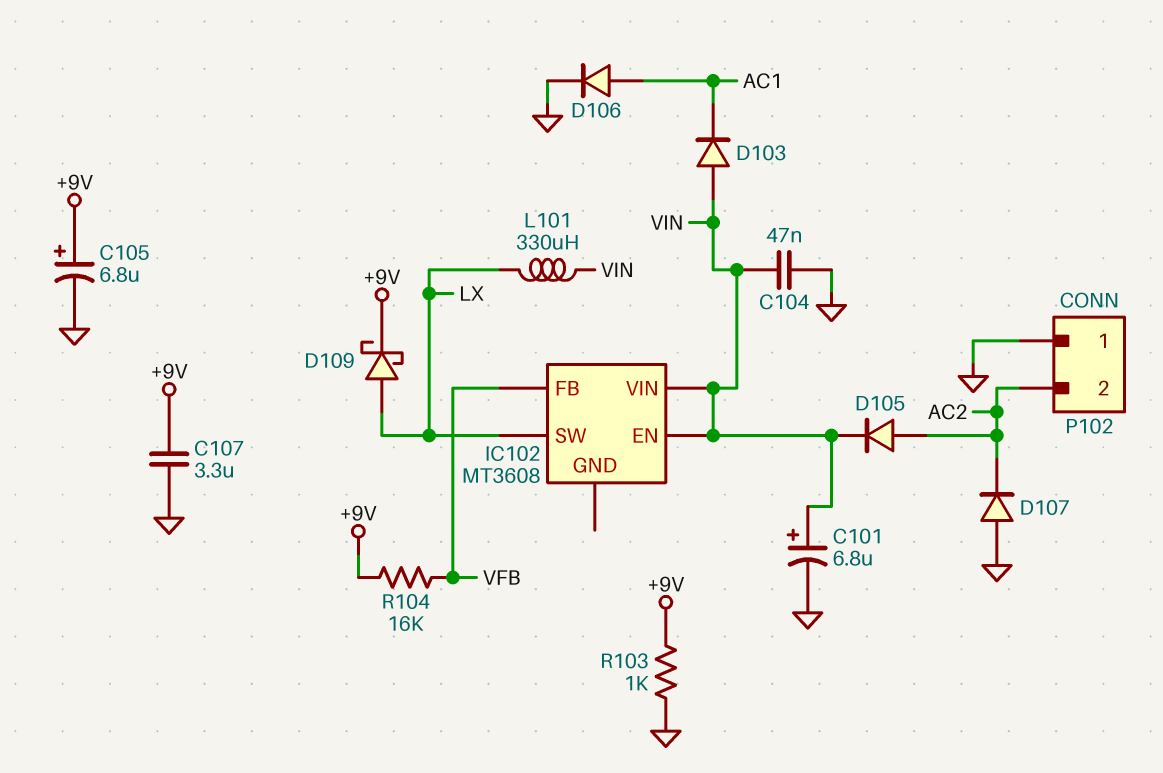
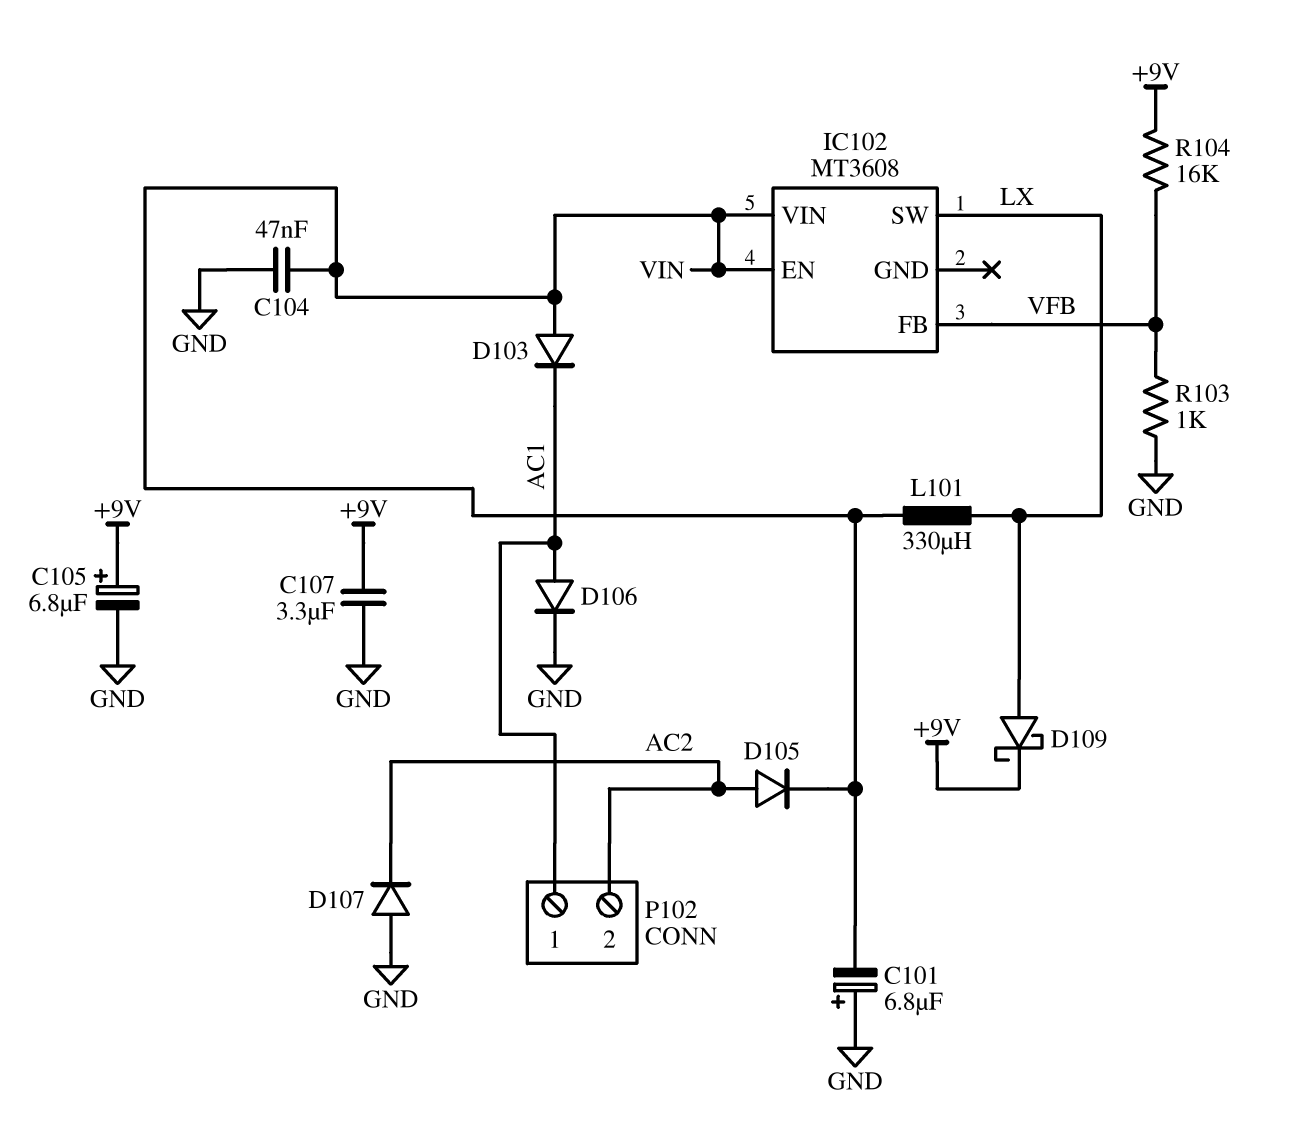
C101: 6.8uF (plus VIN, minus GND) -> 6.8uF (plus GND, minus VIN)
P102 pin 1: GND -> AC1
R103: 1k (+9V, GND) -> 1k (GND, VFB)

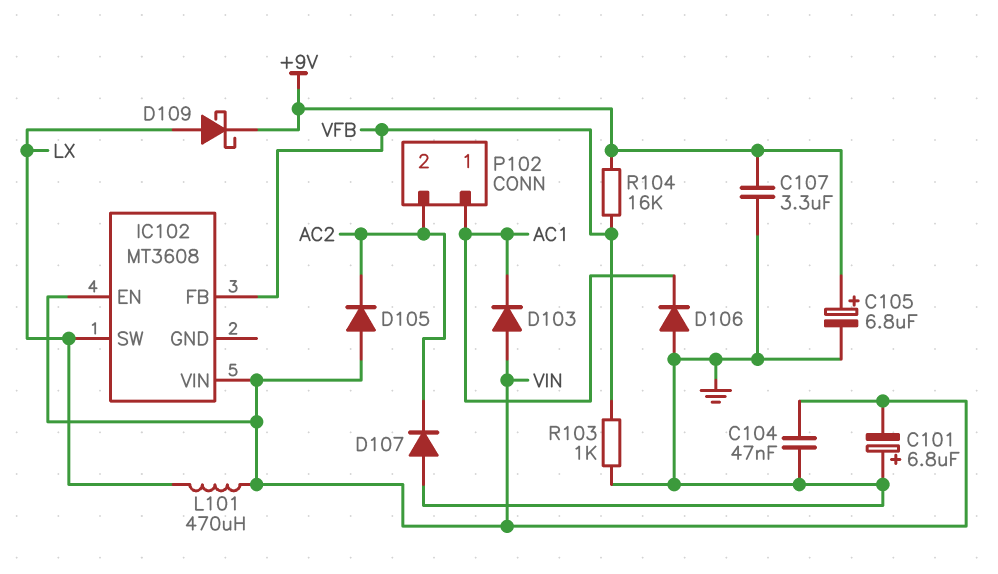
D105: diode (A AC2, K VIN) -> diode (A VIN, K AC2)
D106: diode (A AC1, K GND) -> diode (A GND, K AC1)
L101: 330uH (LX, VIN) -> 470uH (LX, VIN)

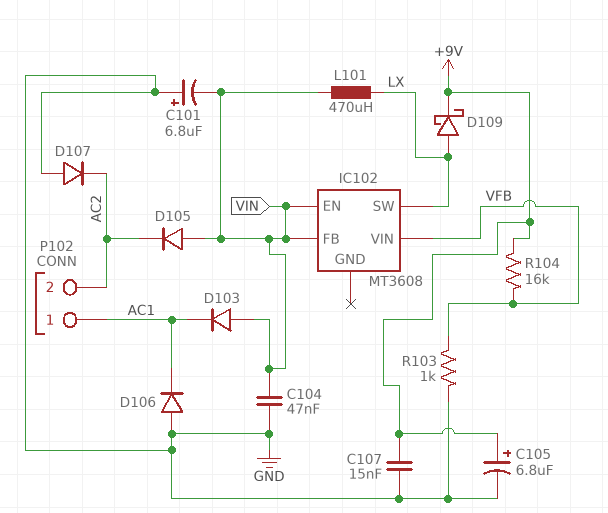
C107: 3.3uF (+9V, GND) -> 15nF (+9V, GND)
IC102 pin FB: VFB -> VIN
IC102 pin VIN: VIN -> VFB

